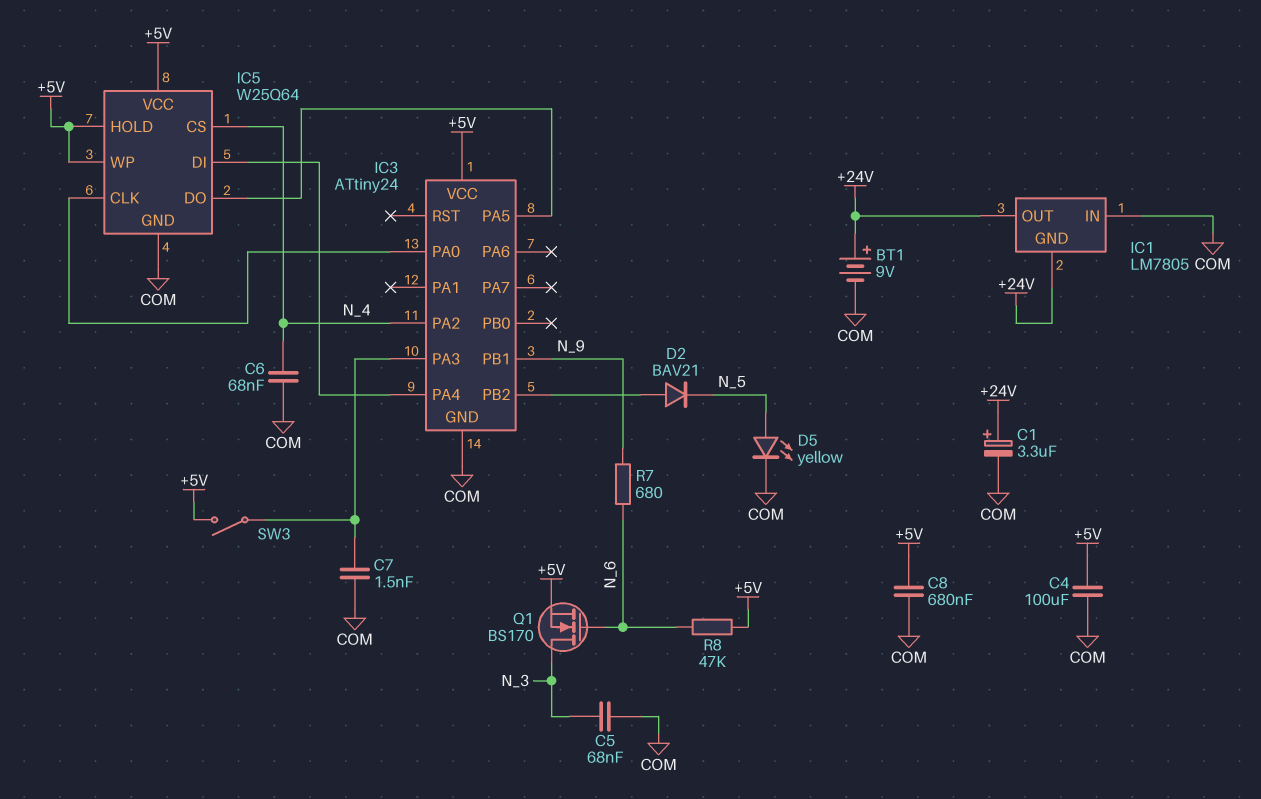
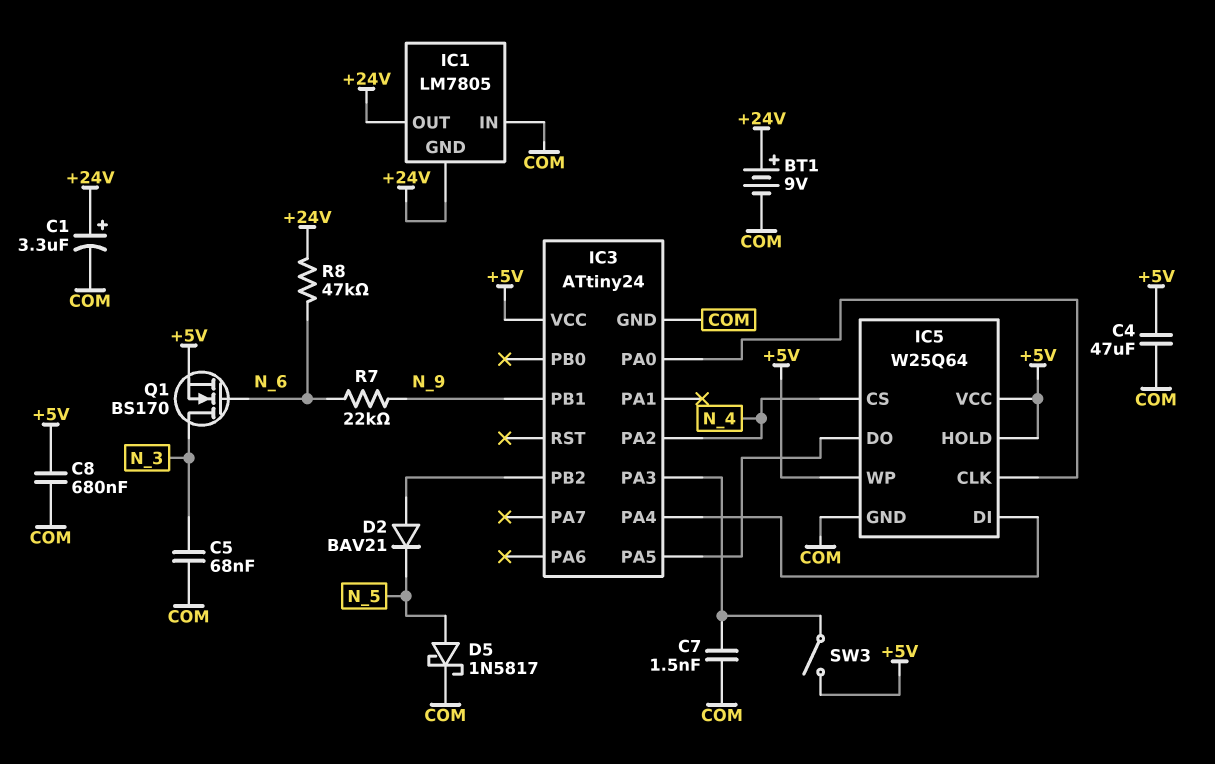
C4: 100uF (+5V, COM) -> 47uF (+5V, COM)
C6: 68nF (COM, N_4) -> none
D5: LED yellow (A N_5, K COM) -> schottky 1N5817 (A N_5, K COM)
R7: 680 (N_6, N_9) -> 22k (N_6, N_9)
R8: 47k (+5V, N_6) -> 47k (+24V, N_6)

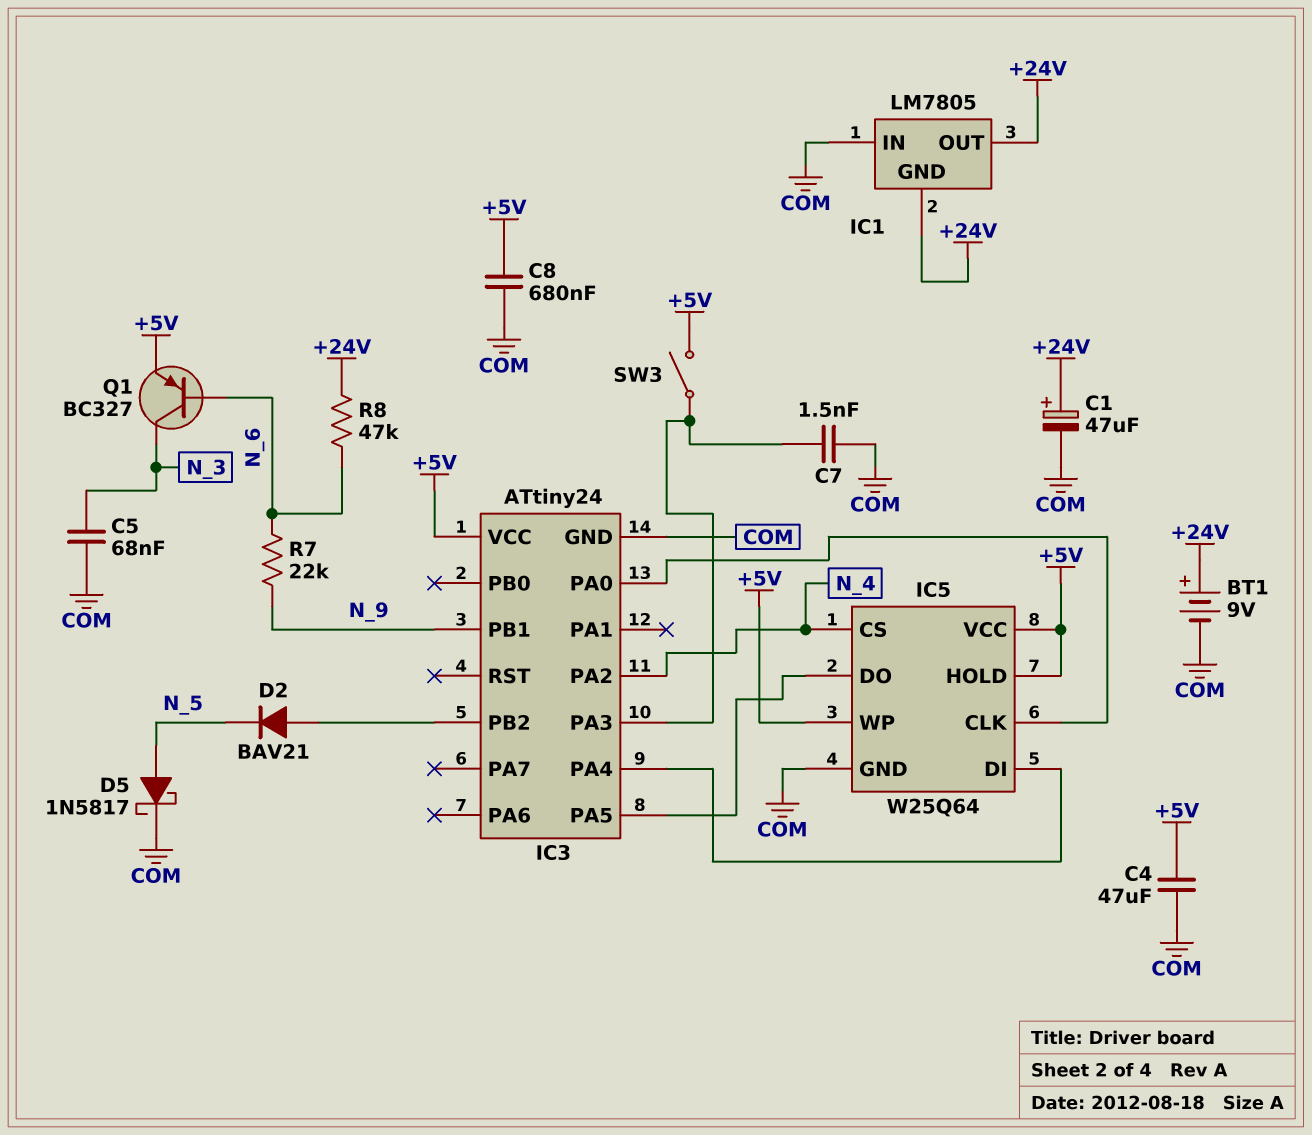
C1: 3.3uF (plus +24V, minus COM) -> 47uF (plus +24V, minus COM)
Q1: NMOS BS170 (G N_6, D N_3, S +5V) -> PNP BC327 (B N_6, C N_3, E +5V)

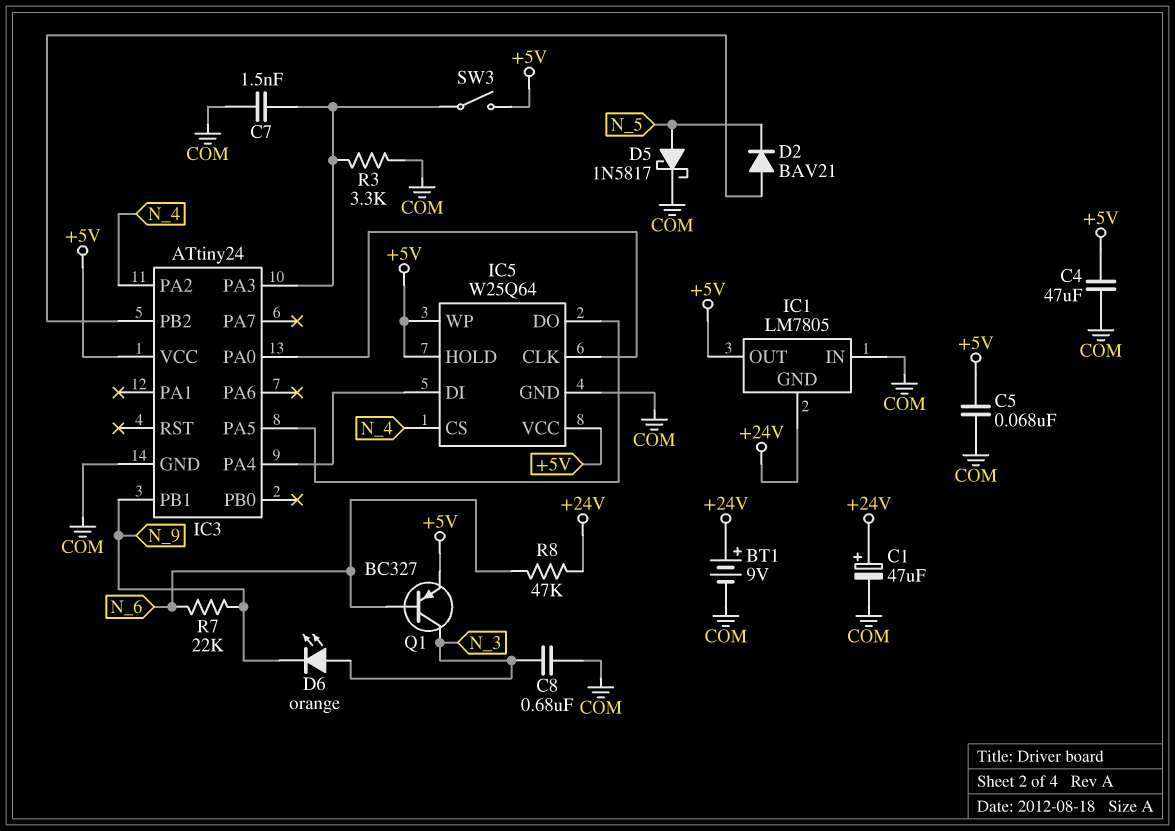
C5: 68nF (COM, N_3) -> 68nF (+5V, COM)
C8: 680nF (+5V, COM) -> 680nF (COM, N_3)
D6: none -> LED orange (A N_3, K N_9)
IC1 pin OUT: +24V -> +5V
R3: none -> 3.3k (COM, IC3/PA3)

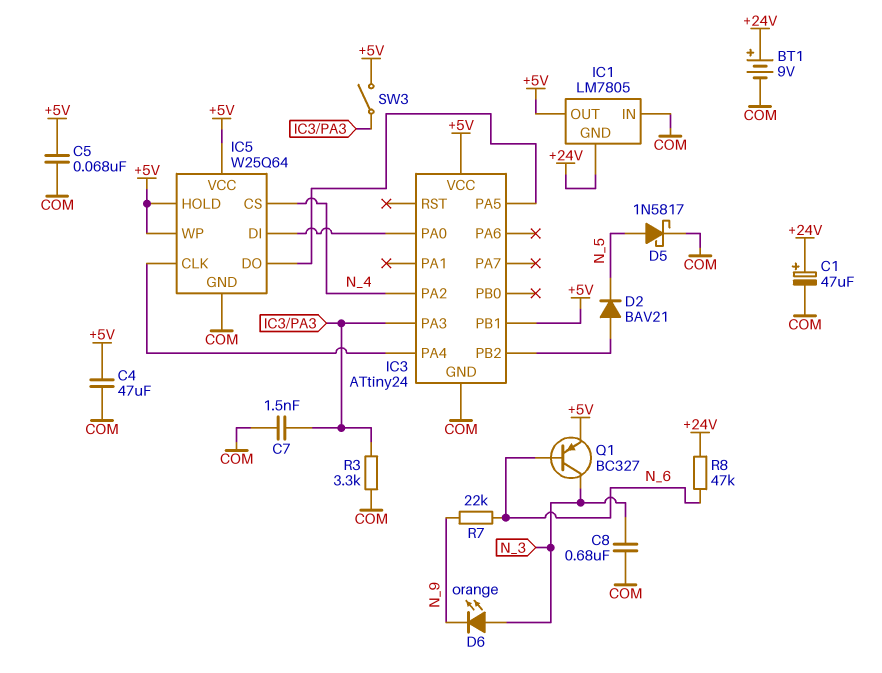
IC3 pin PB1: N_9 -> +5V
IC5 pin CLK: IC3/PA0 -> IC3/PA4
IC5 pin DI: IC3/PA4 -> IC3/PA0

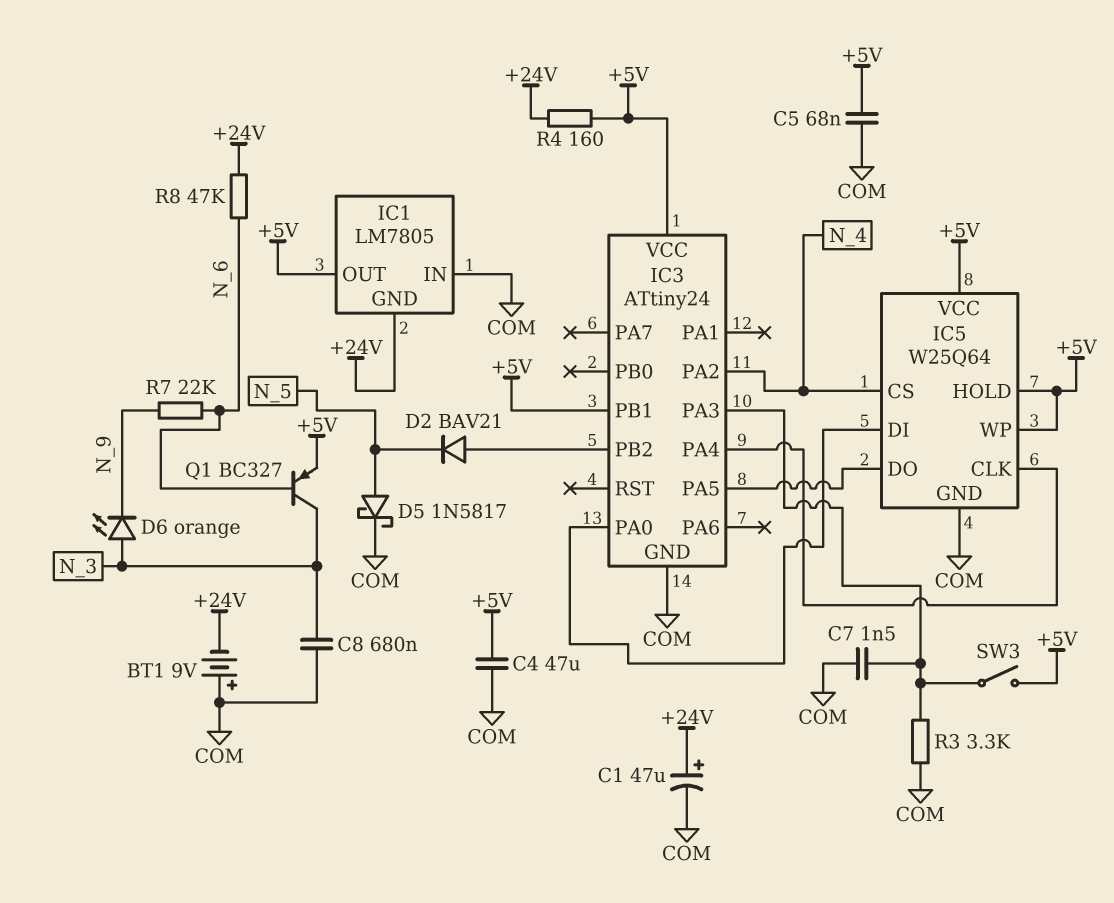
BT1: 9V (plus +24V, minus COM) -> 9V (plus COM, minus +24V)
R4: none -> 160 (+5V, +24V)

